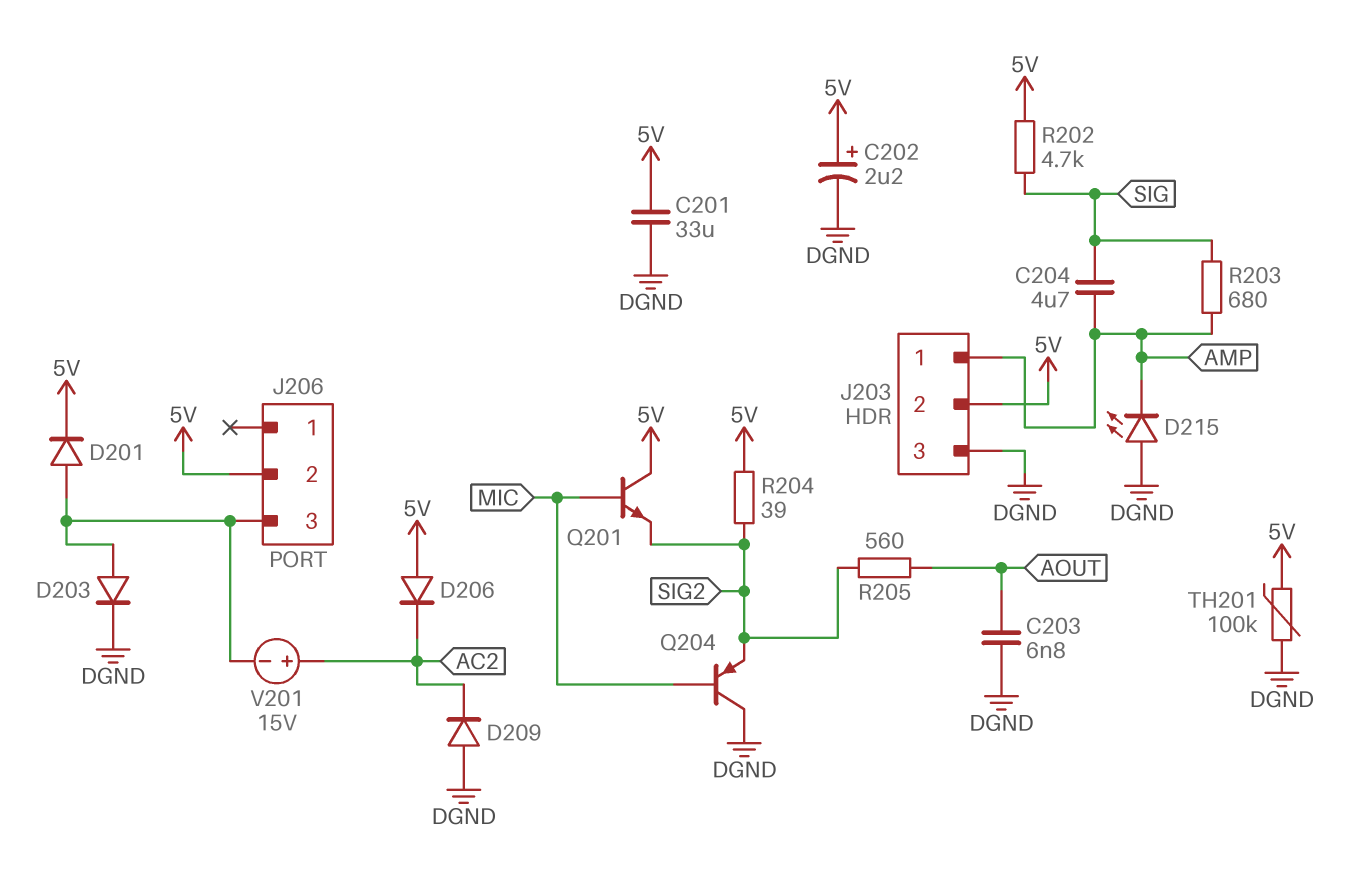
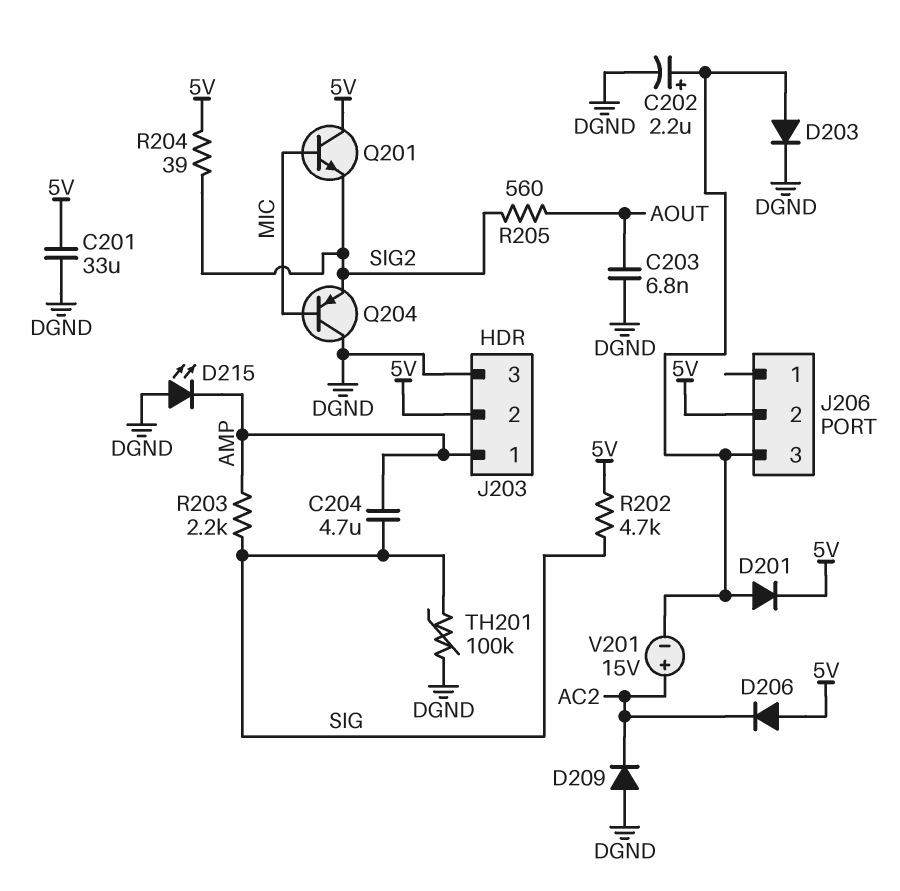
C202: 2.2uF (plus 5V, minus DGND) -> 2.2uF (plus J206/3, minus DGND)
R203: 680 (AMP, SIG) -> 2.2k (AMP, SIG)
TH201: 100k (5V, DGND) -> 100k (DGND, SIG)

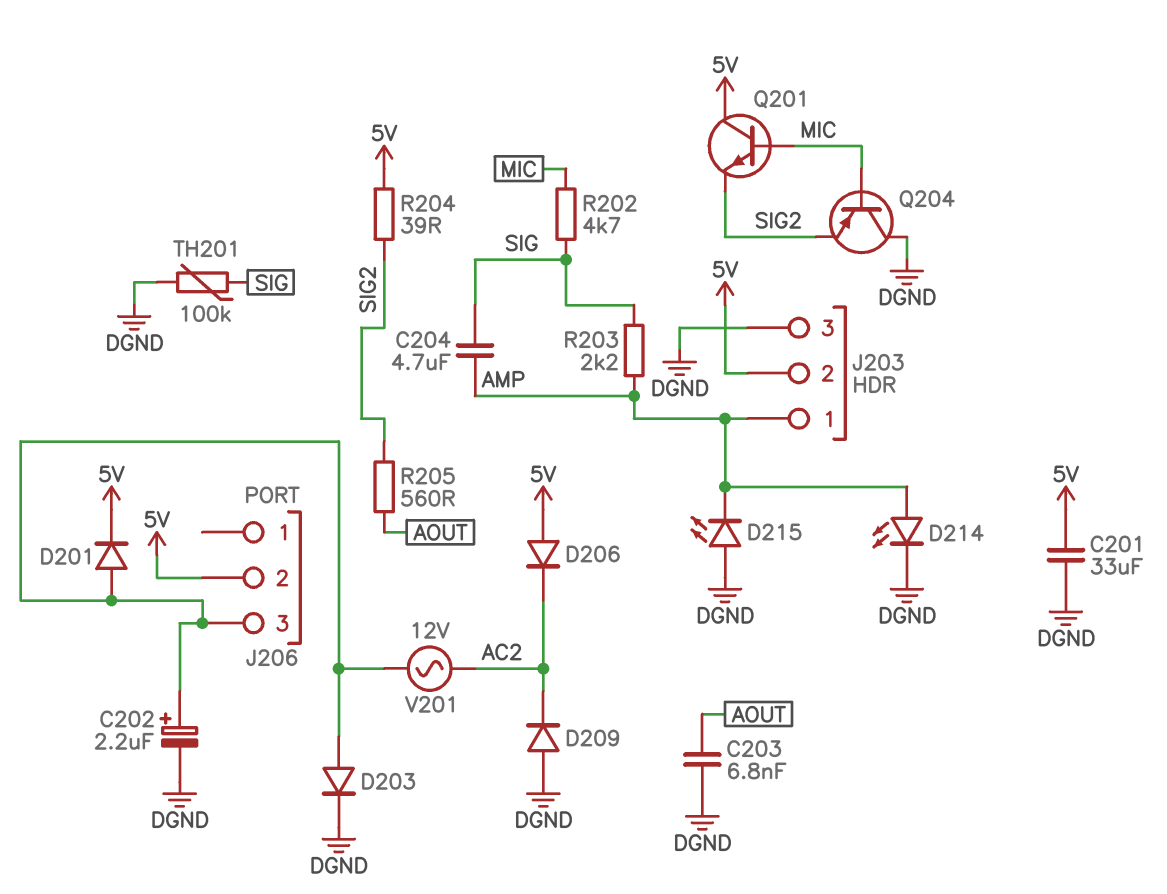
D214: none -> LED (A AMP, K DGND)
R202: 4.7k (5V, SIG) -> 4.7k (MIC, SIG)
V201: 15V (plus AC2, minus J206/3) -> AC 12V (AC2, J206/3)

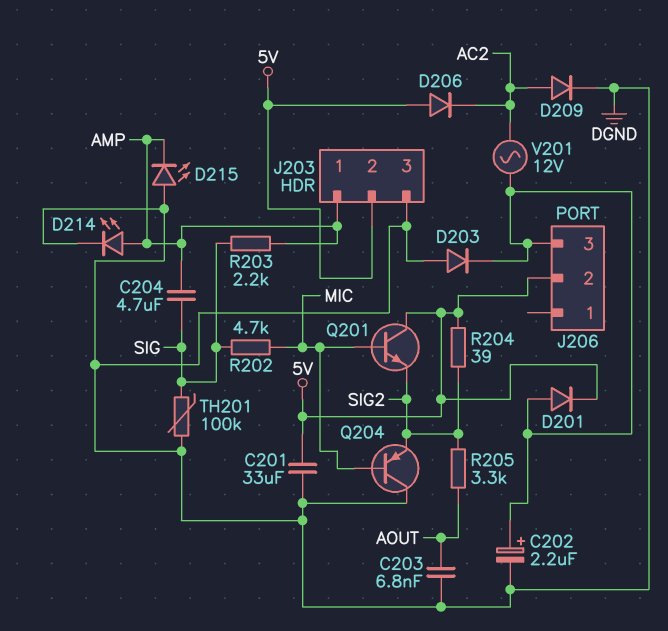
D203: diode (A J206/3, K DGND) -> diode (A DGND, K J206/3)
D209: diode (A DGND, K AC2) -> diode (A AC2, K DGND)
R205: 560 (AOUT, SIG2) -> 3.3k (AOUT, SIG2)

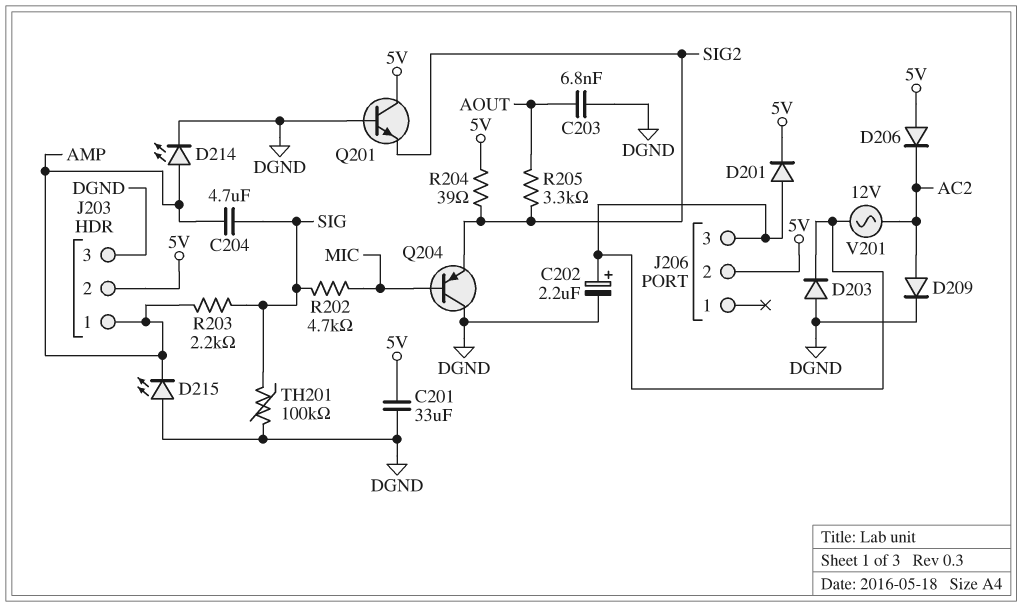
Q201: NPN (B MIC, C 5V, E SIG2) -> NPN (B DGND, C 5V, E SIG2)

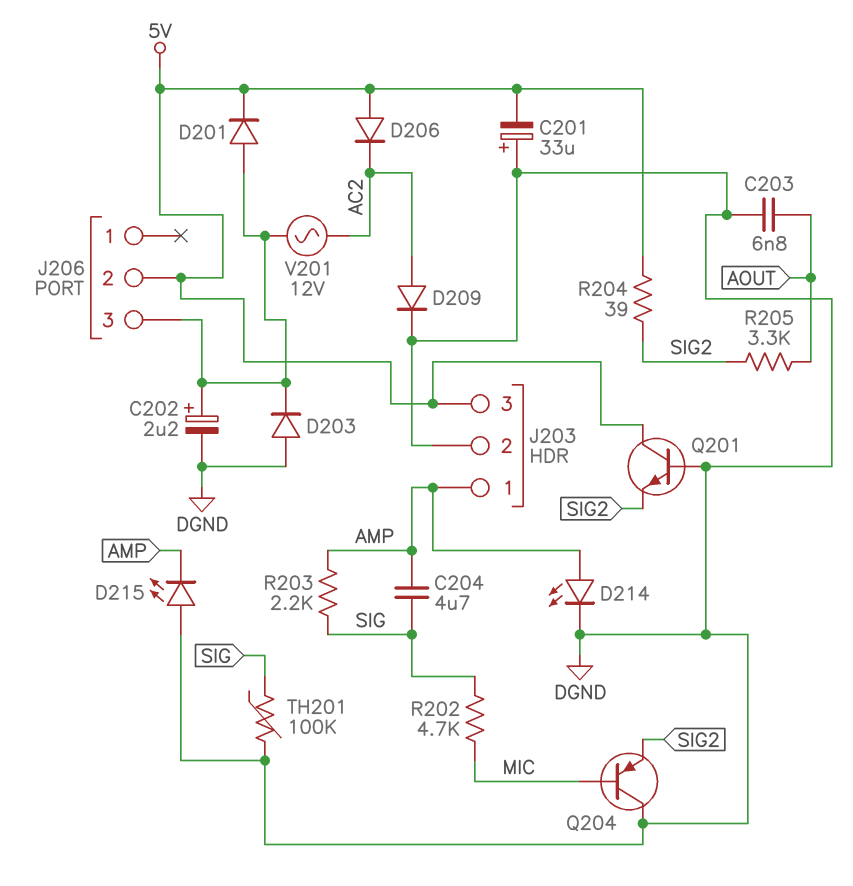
C201: 33uF (5V, DGND) -> 33uF (plus DGND, minus 5V)
J203 pin 2: 5V -> DGND
J203 pin 3: DGND -> 5V

